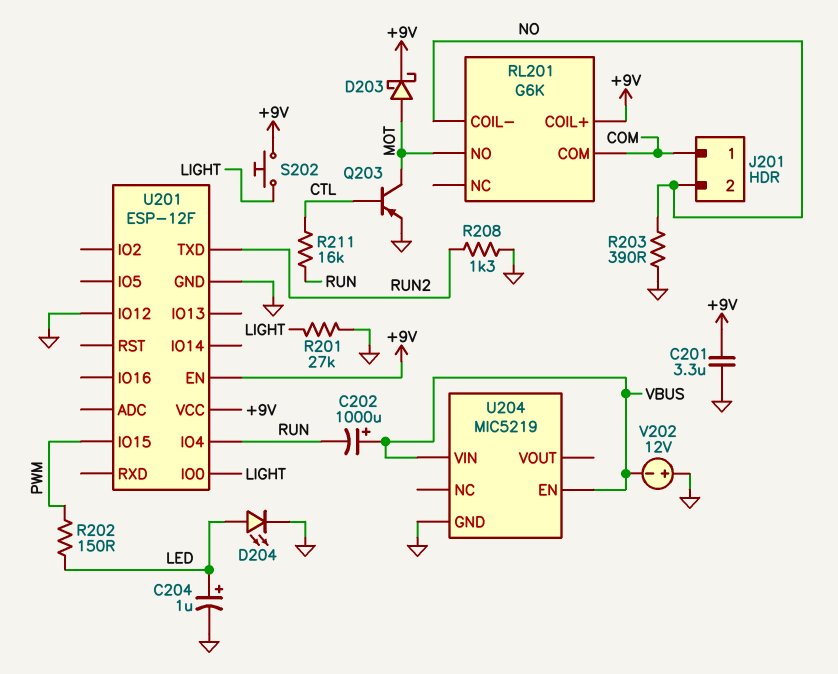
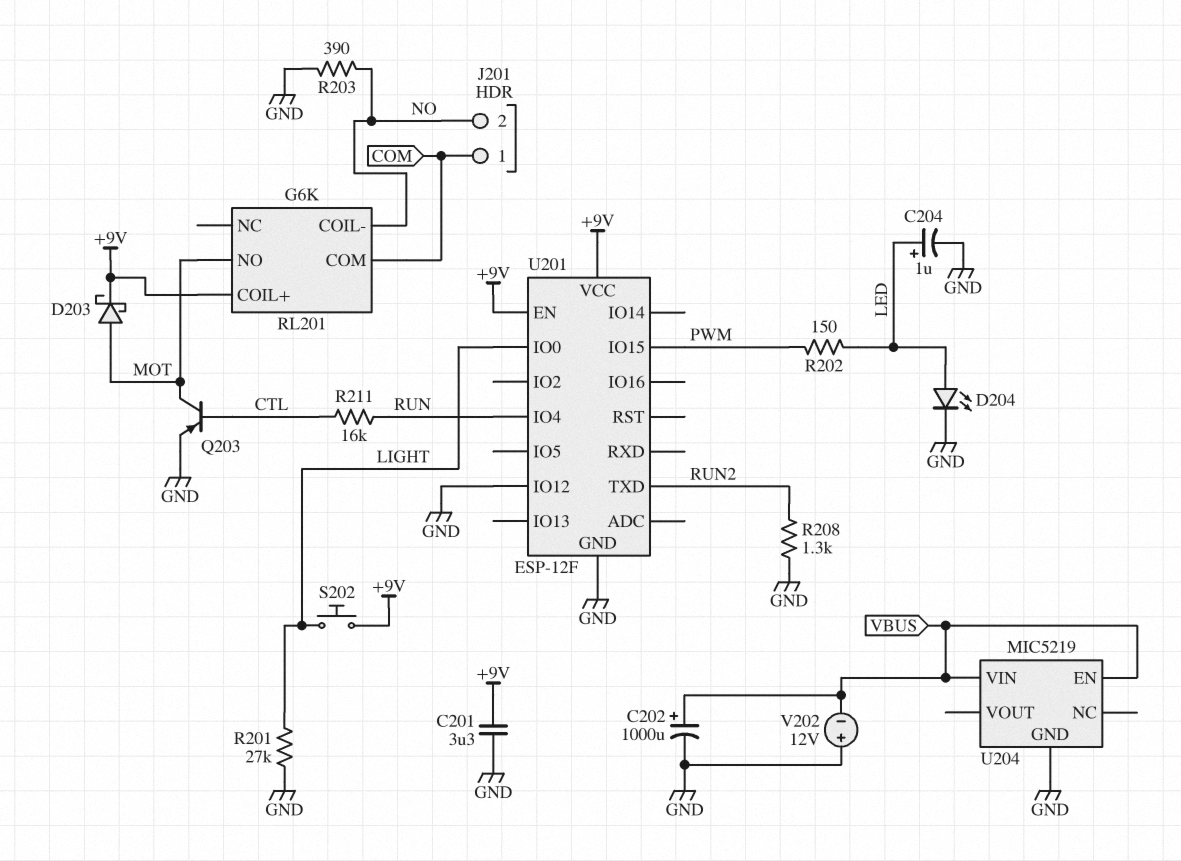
C202: 1000uF (plus VBUS, minus RUN) -> 1000uF (plus VBUS, minus GND)

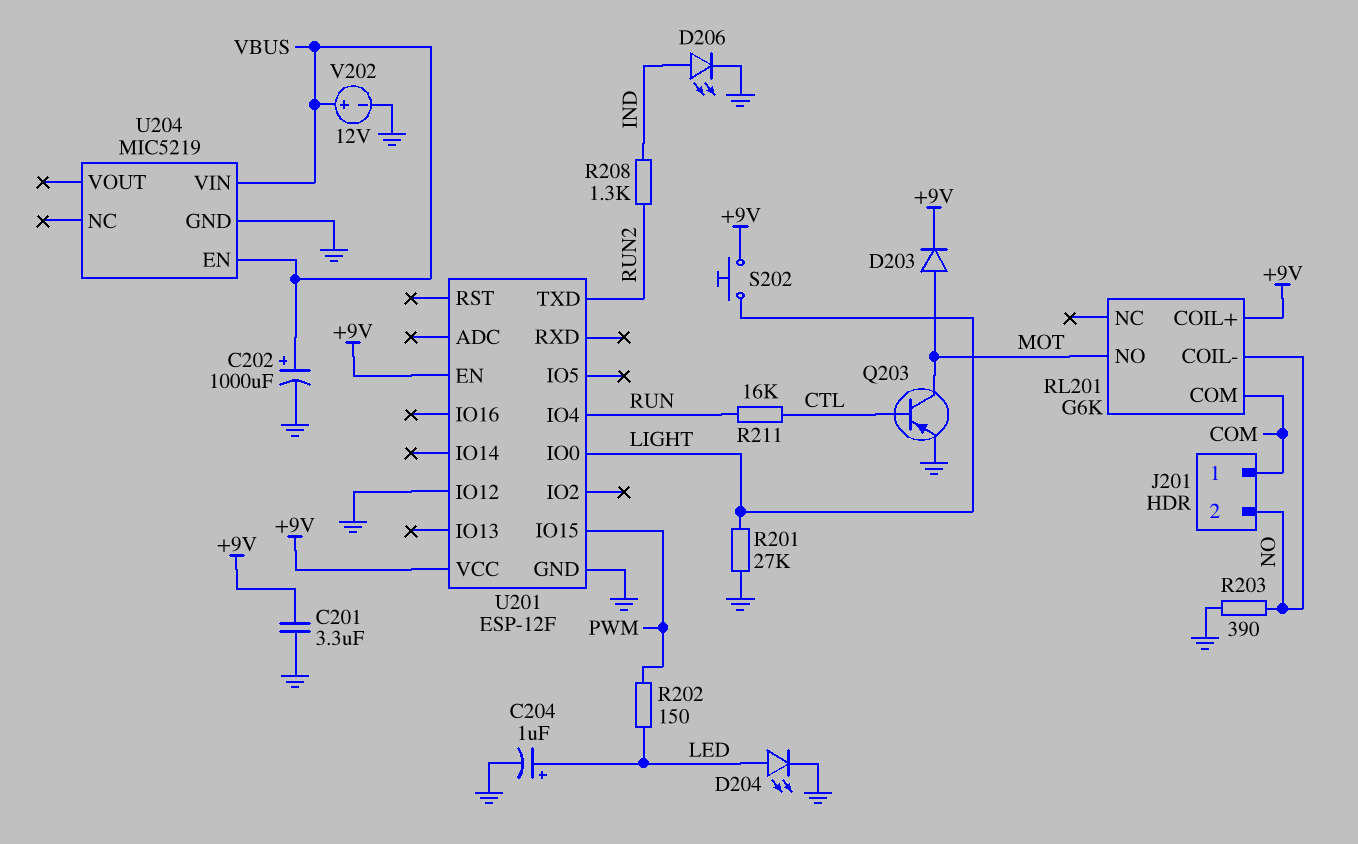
D203: schottky (A MOT, K +9V) -> diode (A MOT, K +9V)
D206: none -> LED (A IND, K GND)
R208: 1.3k (GND, RUN2) -> 1.3k (IND, RUN2)
V202: 12V (plus GND, minus VBUS) -> 12V (plus VBUS, minus GND)

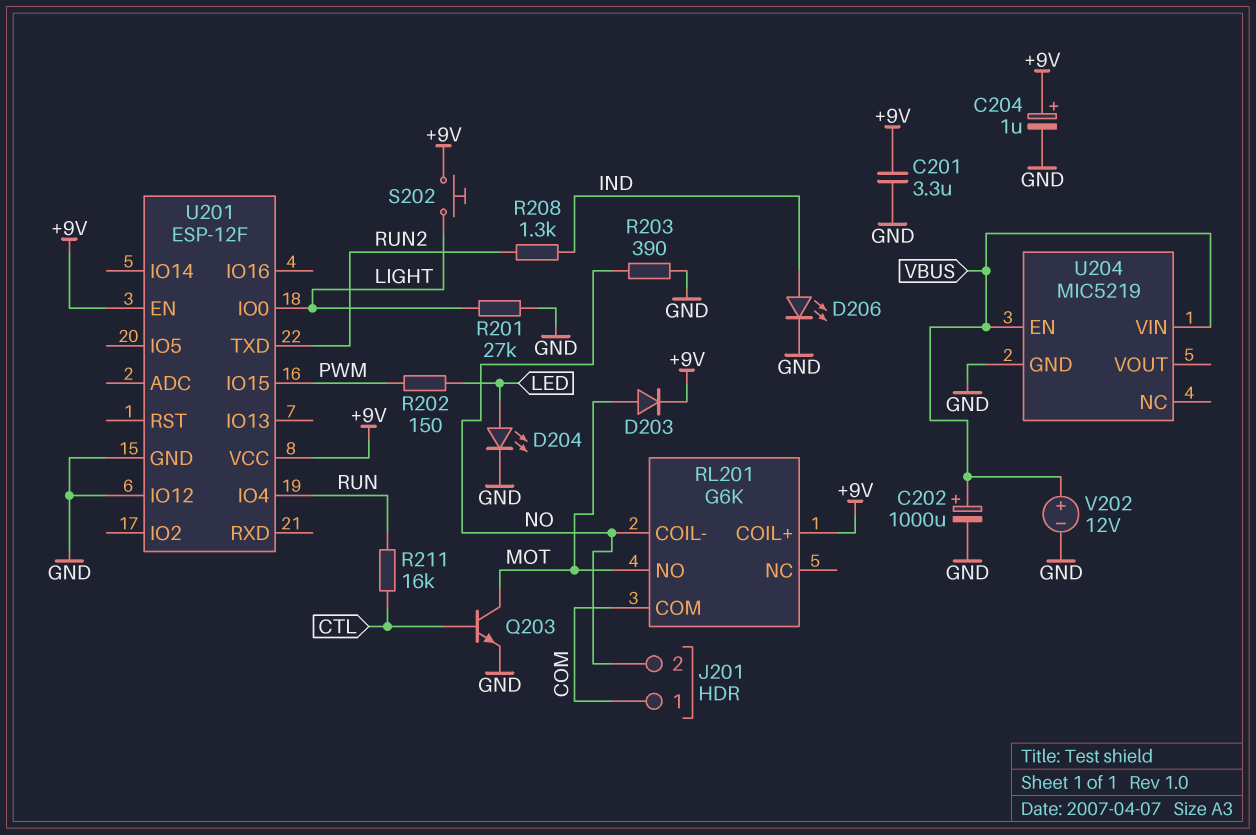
C204: 1uF (plus LED, minus GND) -> 1uF (plus +9V, minus GND)
Q203: PNP (B CTL, C MOT, E GND) -> NPN (B CTL, C MOT, E GND)

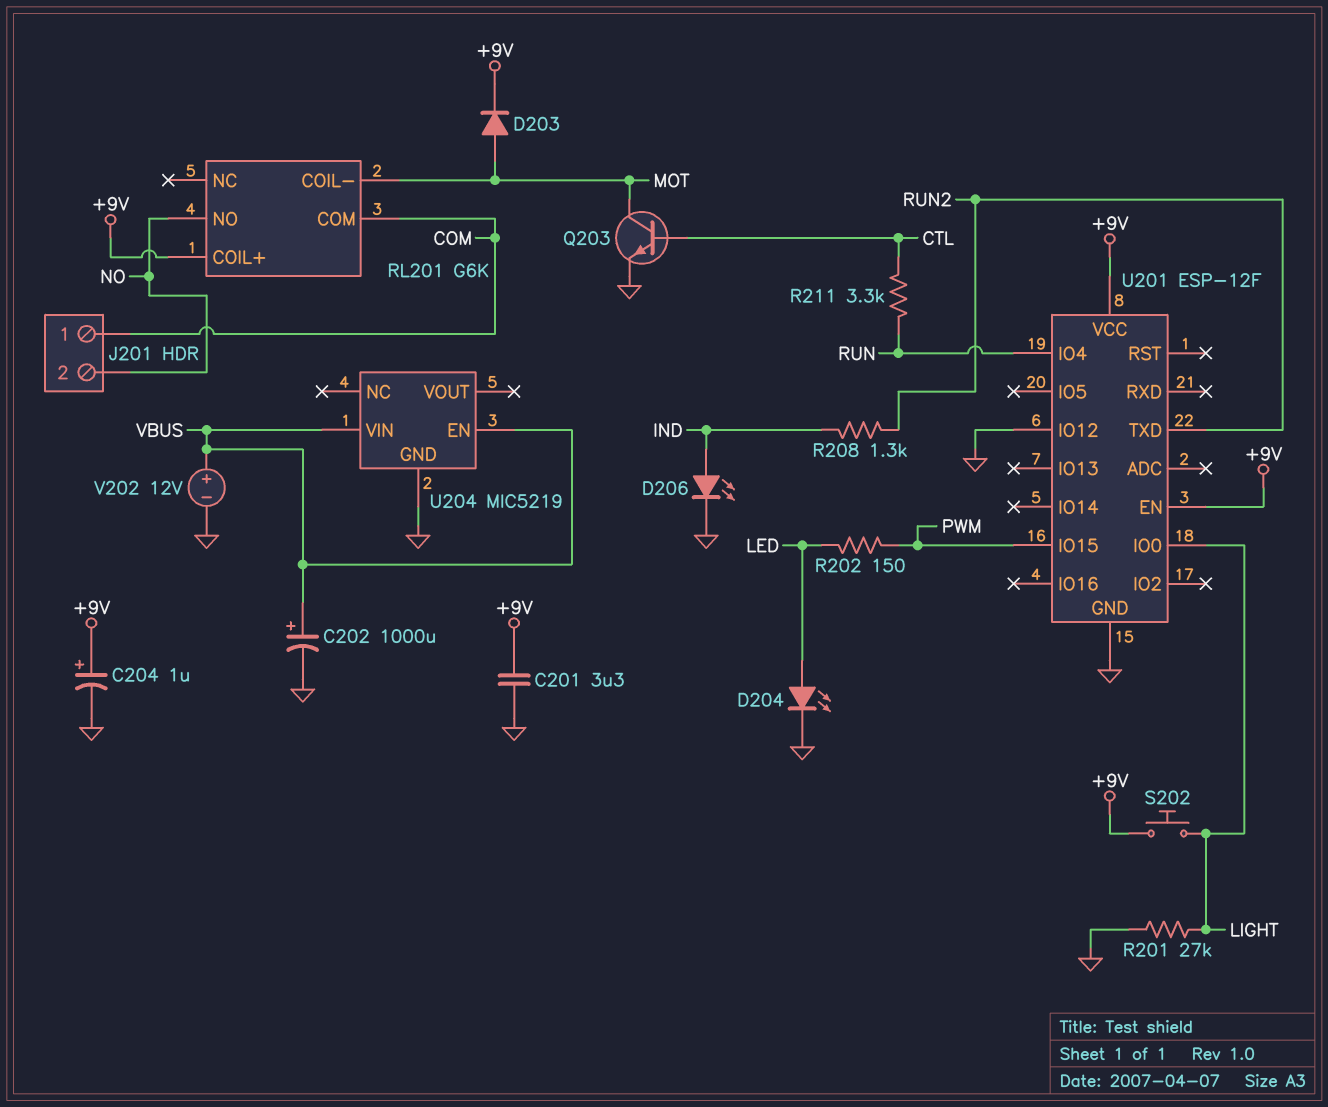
R203: 390 (GND, NO) -> none
R211: 16k (CTL, RUN) -> 3.3k (CTL, RUN)
RL201 pin COIL-: NO -> MOT
RL201 pin NO: MOT -> NO

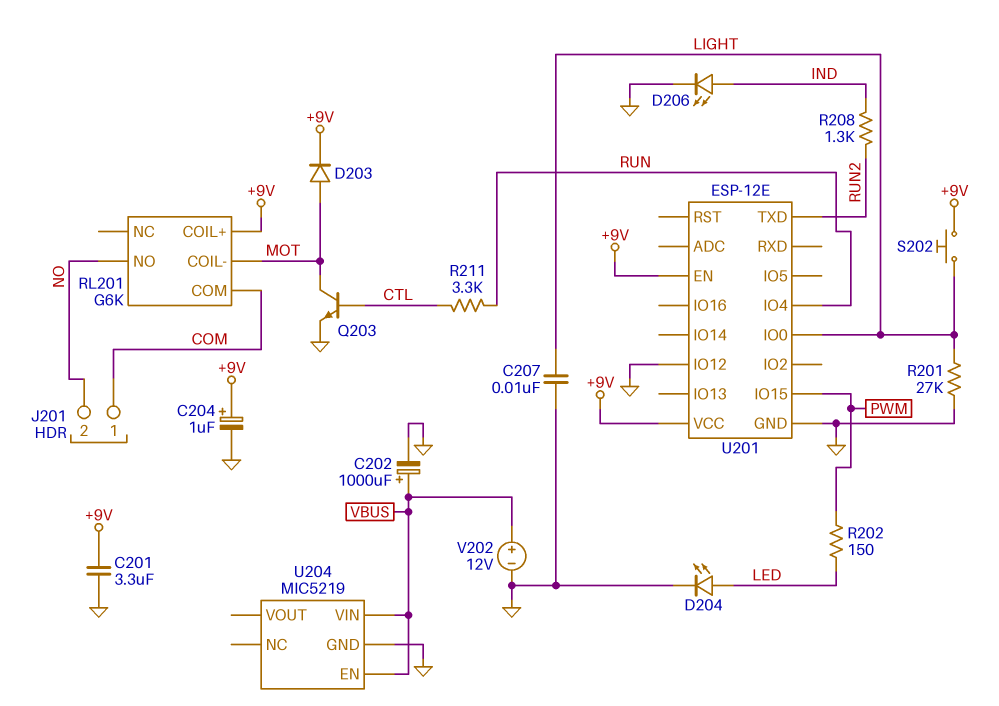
C207: none -> 10nF (GND, LIGHT)
U201: ESP-12F -> ESP-12E

